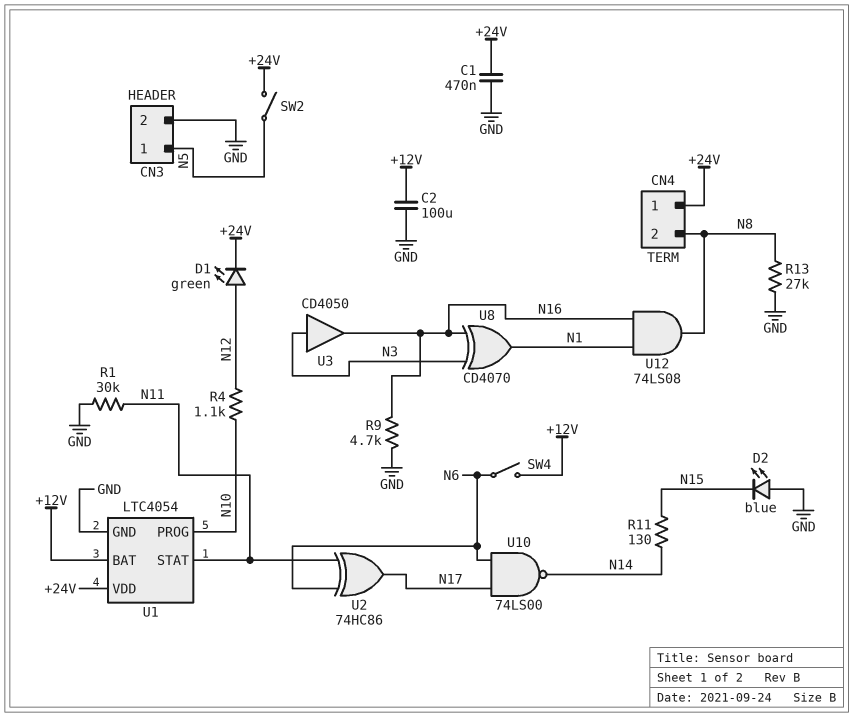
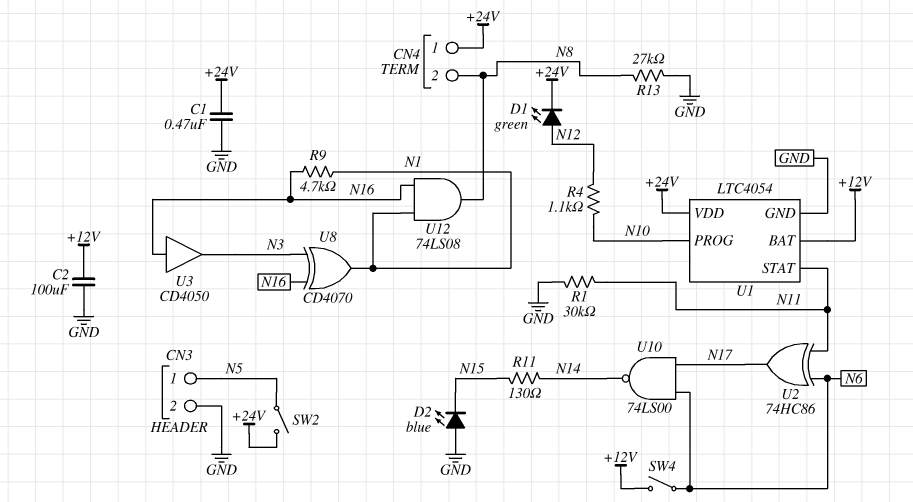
R9: 4.7k (GND, N16) -> 4.7k (N1, N16)
U3: buffer CD4050 (in N3, out N16) -> buffer CD4050 (in N16, out N3)

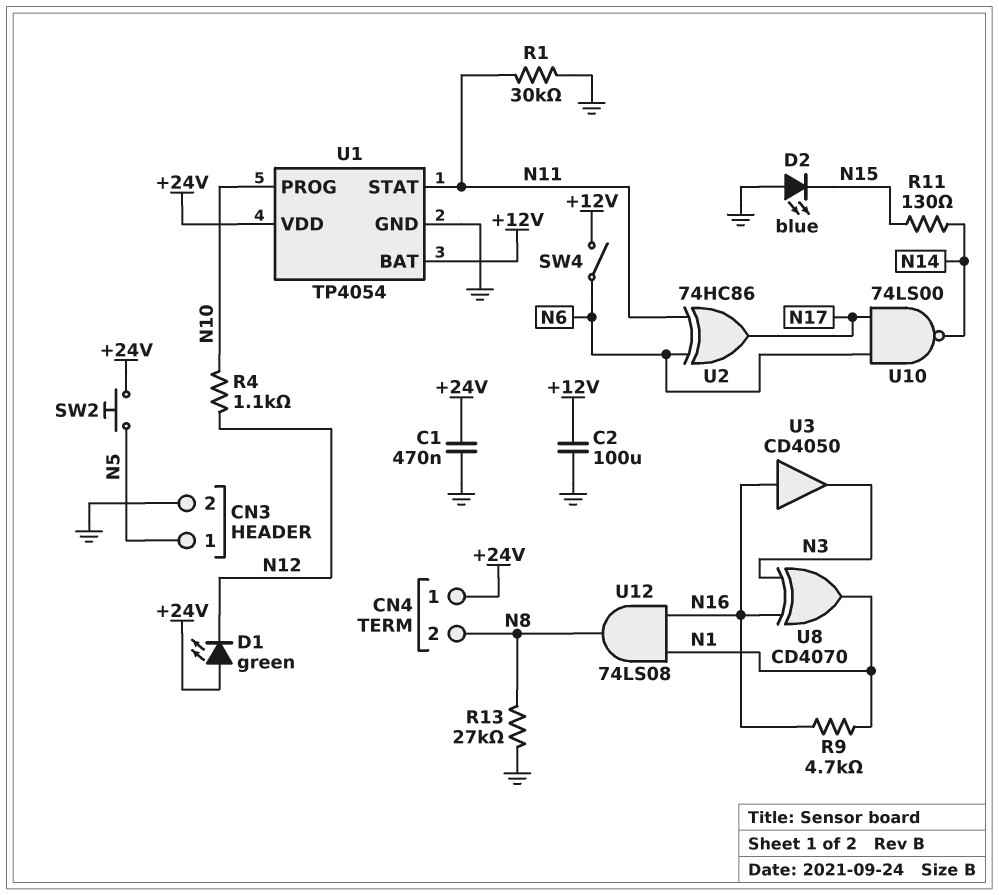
D1: LED green (A N12, K +24V) -> LED green (A +24V, K N12)
SW2: switch (+24V, N5) -> button (+24V, N5)
U1: LTC4054 -> TP4054

